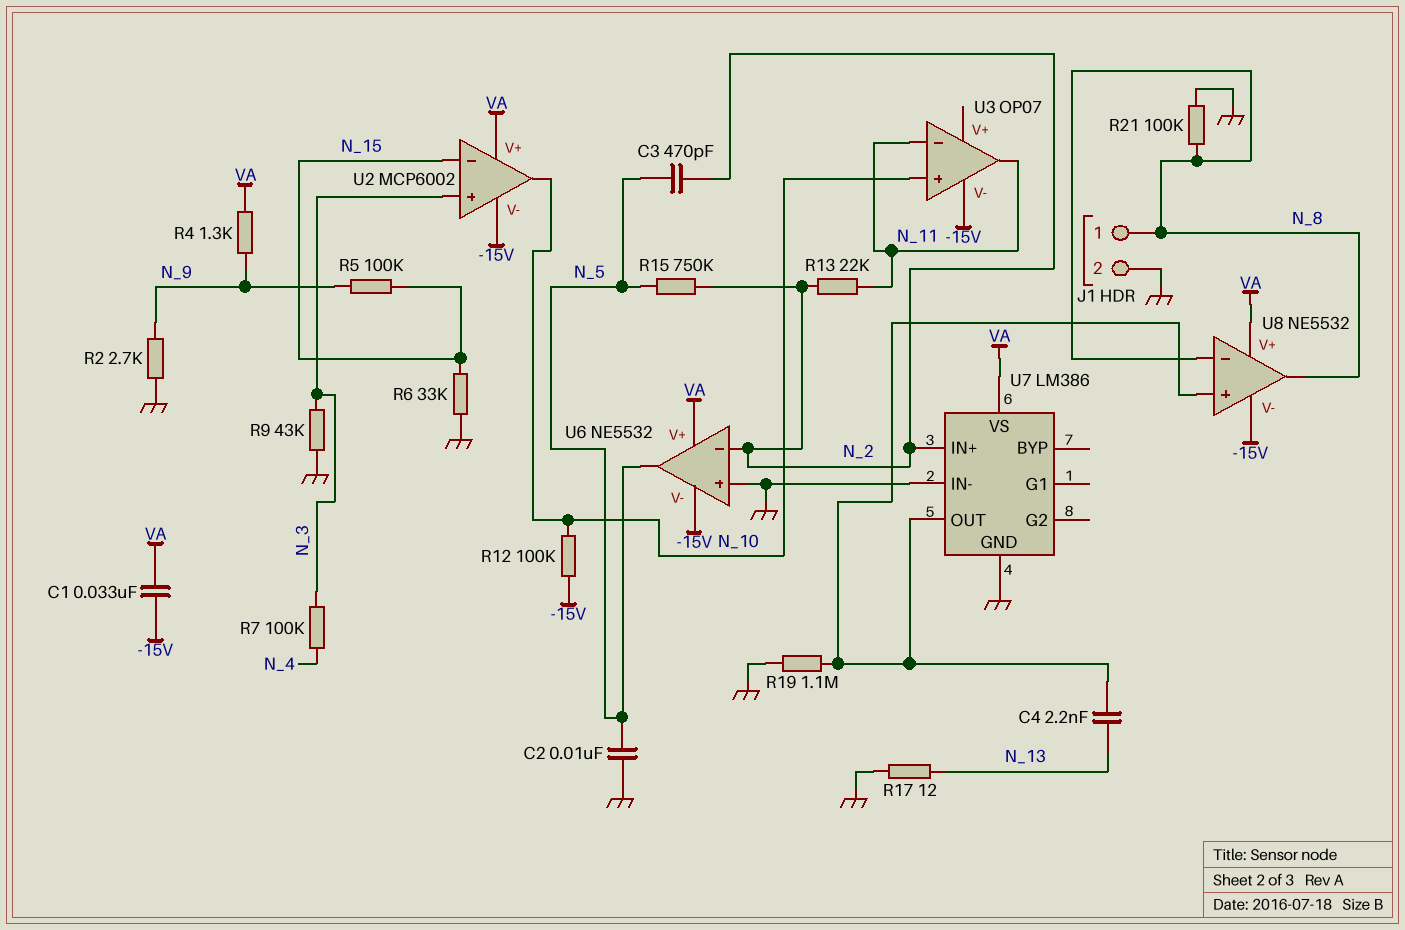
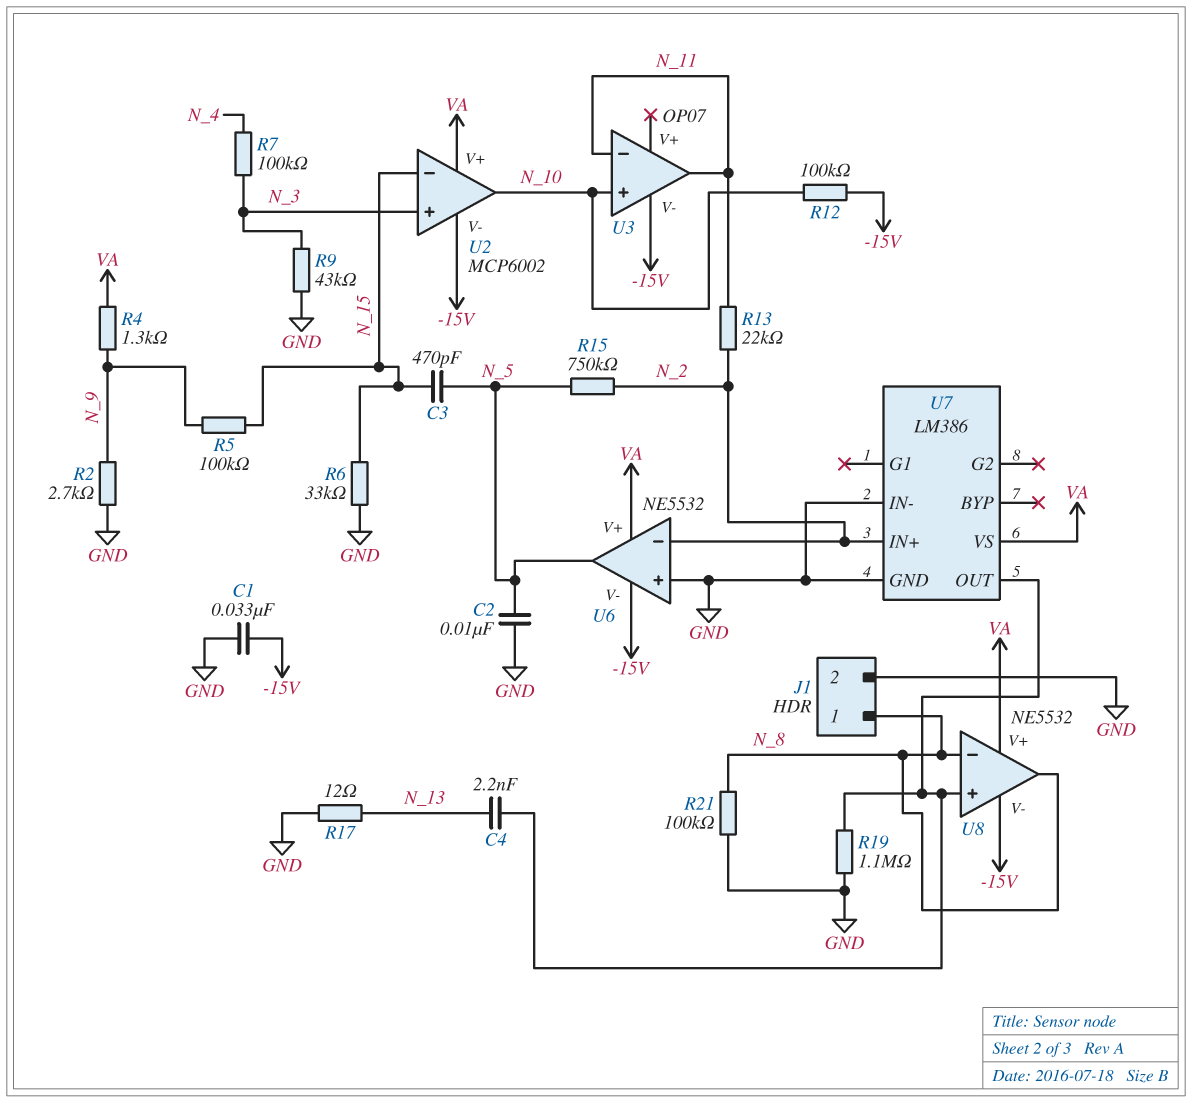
C1: 33nF (-15V, VA) -> 33nF (-15V, GND)
C3: 470pF (N_2, N_5) -> 470pF (N_5, N_15)

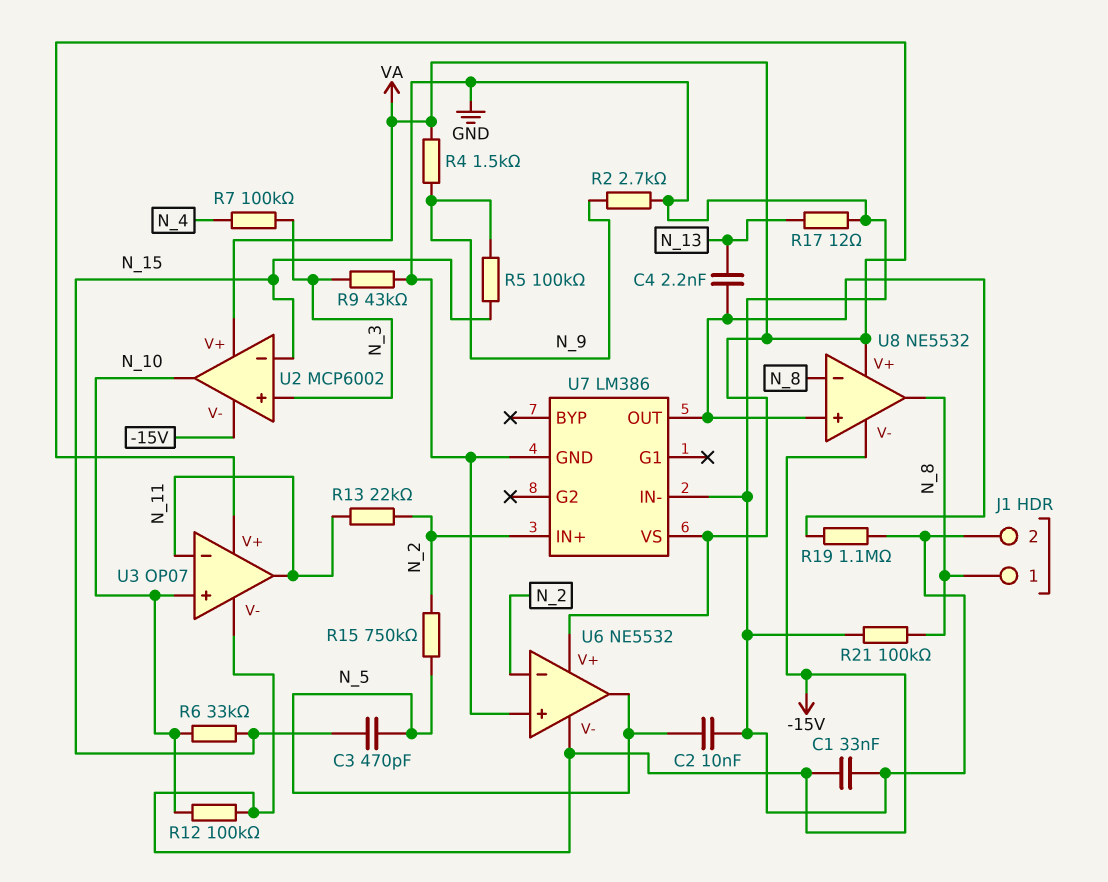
R4: 1.3k (N_9, VA) -> 1.5k (N_9, VA)
R6: 33k (GND, N_15) -> 33k (N_10, N_15)
U3 pin V+: none -> VA

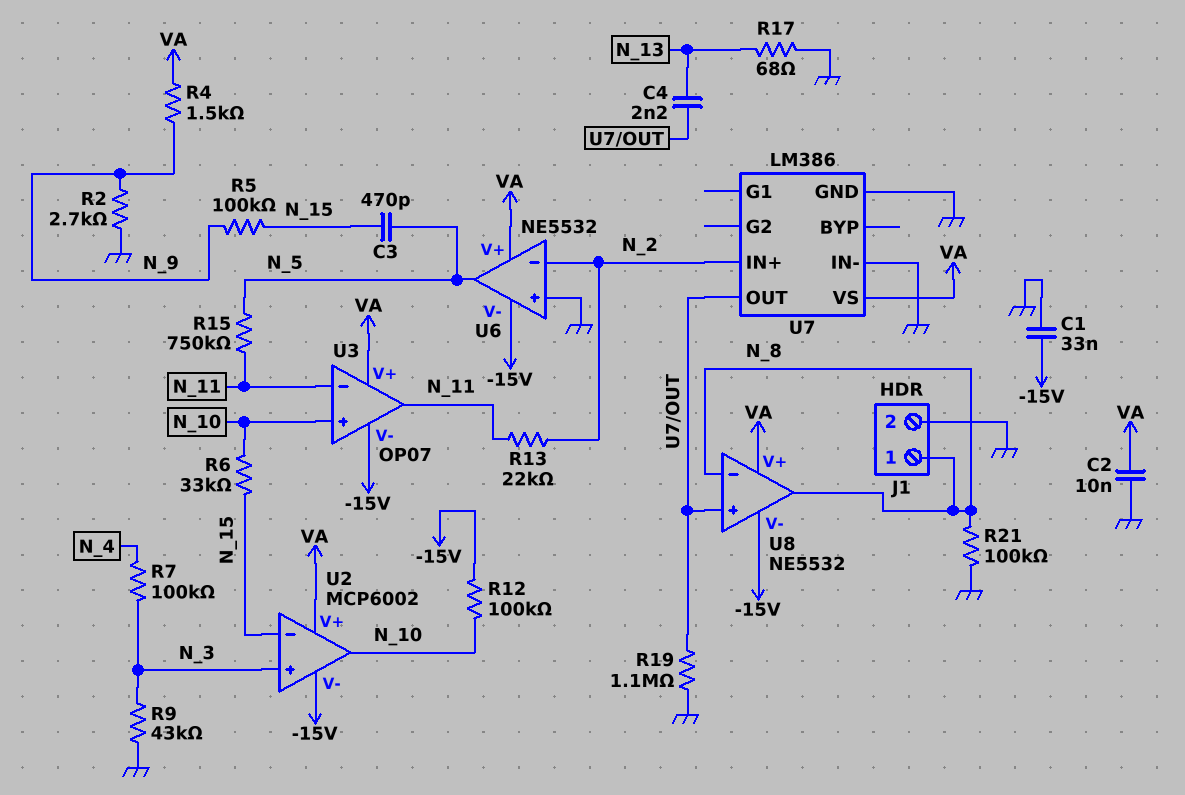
C2: 10nF (GND, N_5) -> 10nF (GND, VA)
R15: 750k (N_2, N_5) -> 750k (N_5, N_11)
R17: 12 (GND, N_13) -> 68 (GND, N_13)

